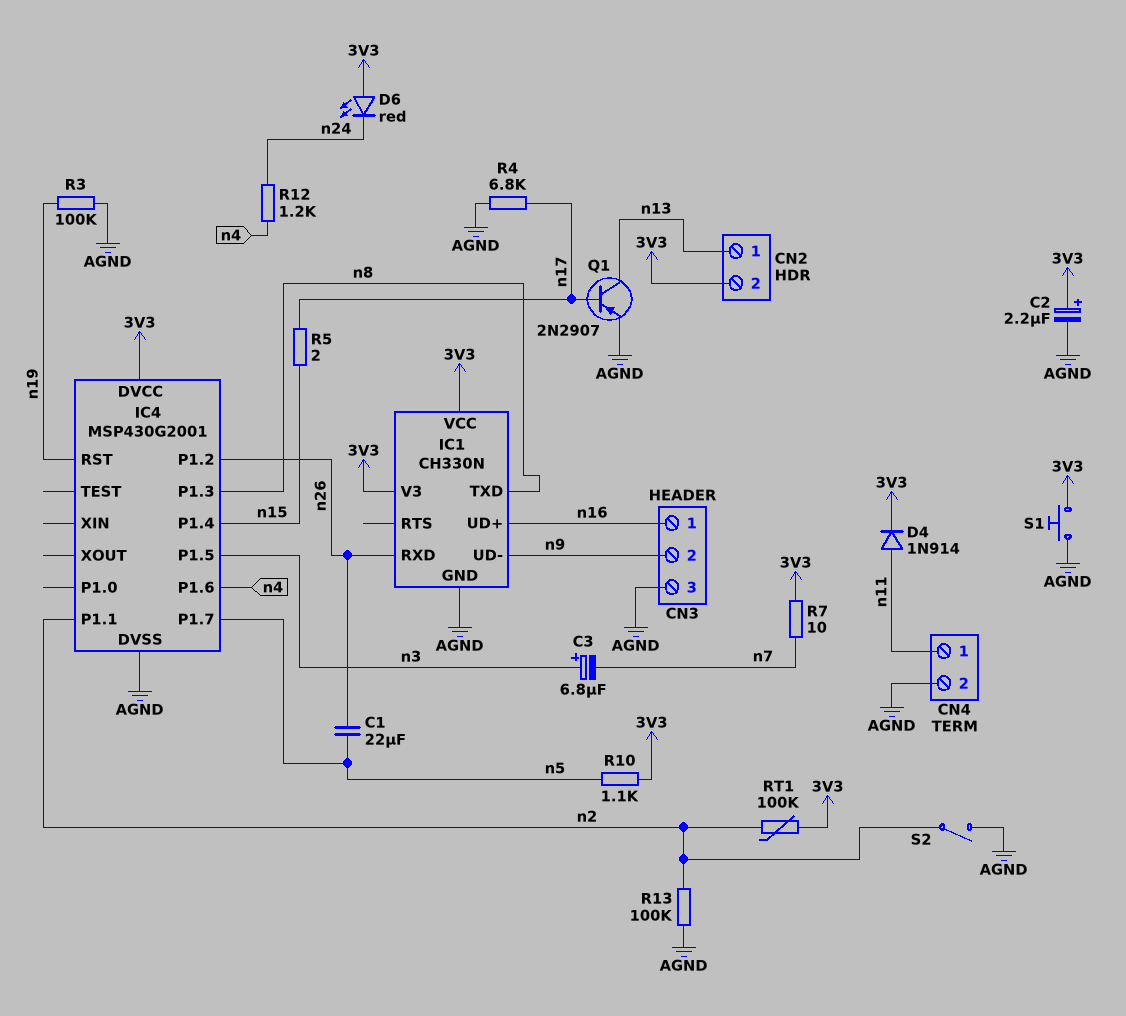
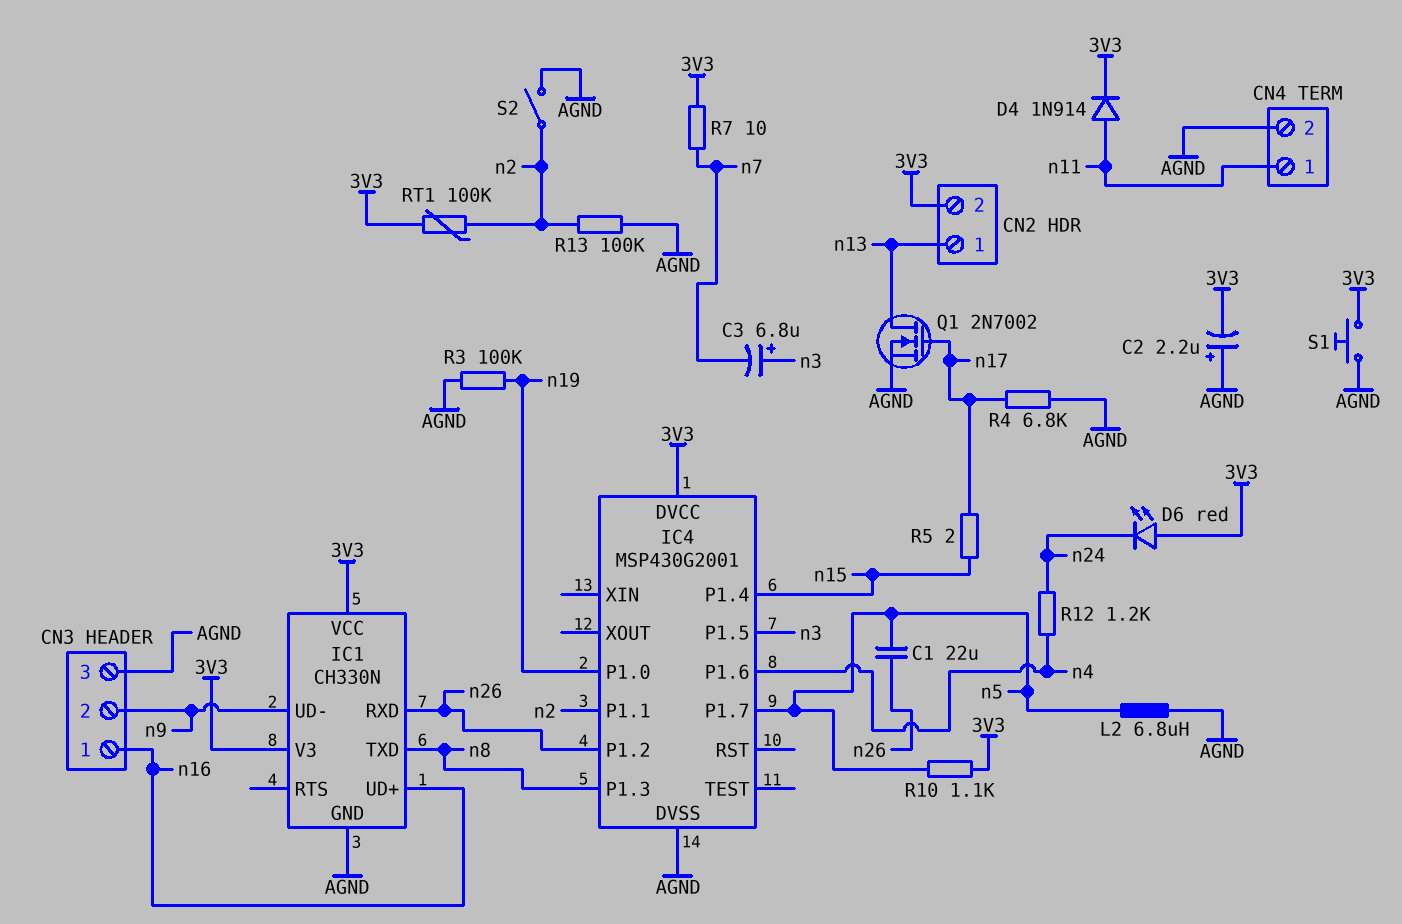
C2: 2.2uF (plus 3V3, minus AGND) -> 2.2uF (plus AGND, minus 3V3)
IC4 pin P1.0: none -> n19
IC4 pin RST: n19 -> none
L2: none -> 6.8uH (AGND, n5)
Q1: PNP 2N2907 (B n17, C n13, E AGND) -> NMOS 2N7002 (G n17, D n13, S AGND)

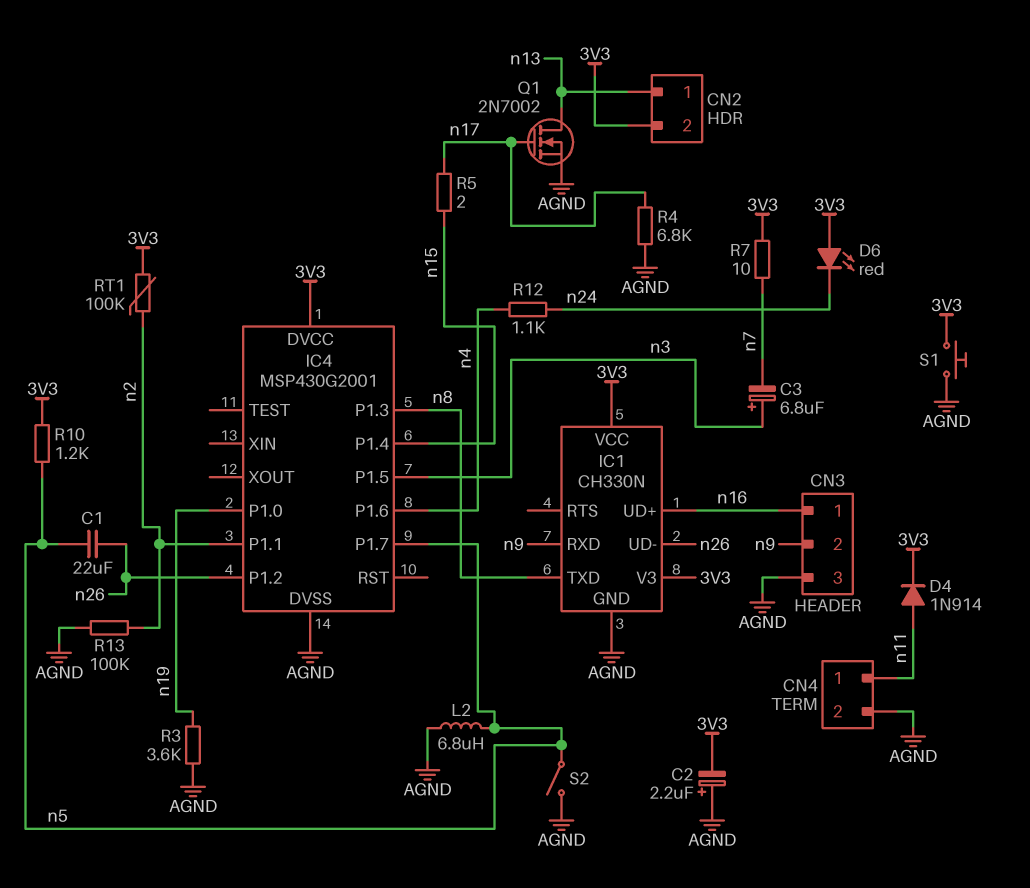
IC1 pin RXD: n26 -> n9
IC1 pin UD-: n9 -> n26
R3: 100k (AGND, n19) -> 3.6k (AGND, n19)
R10: 1.1k (3V3, n5) -> 1.2k (3V3, n5)
R12: 1.2k (n4, n24) -> 1.1k (n4, n24)
S2: switch (AGND, n2) -> switch (AGND, n5)

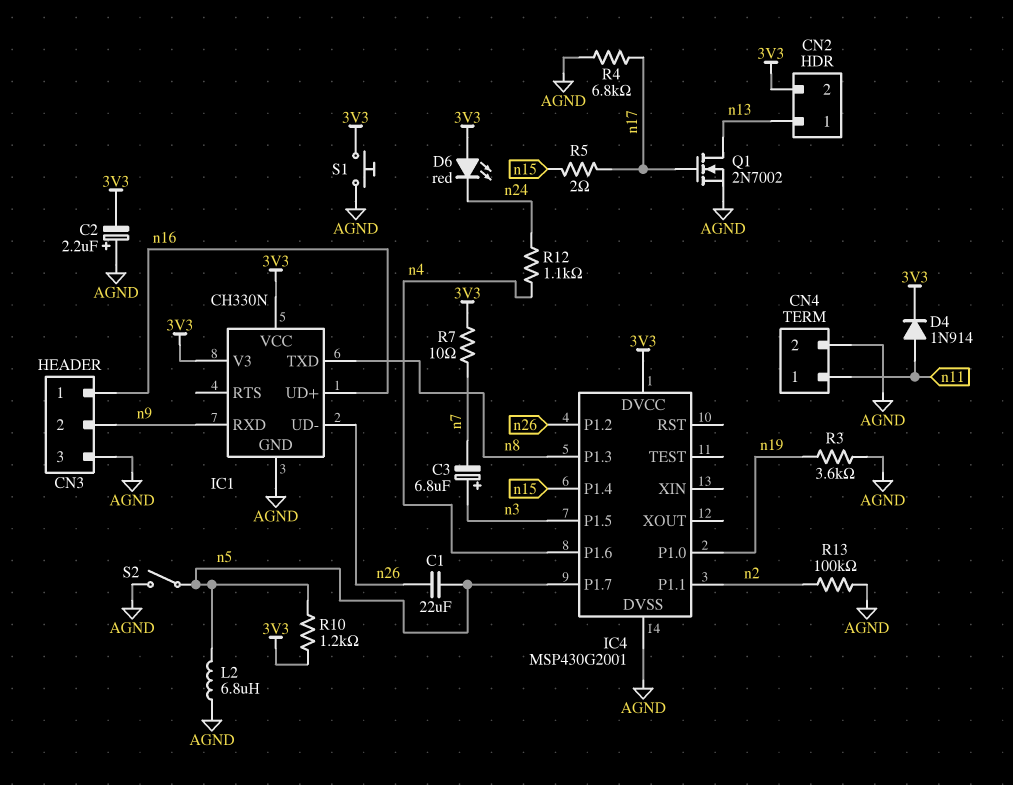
RT1: 100k (3V3, n2) -> none

